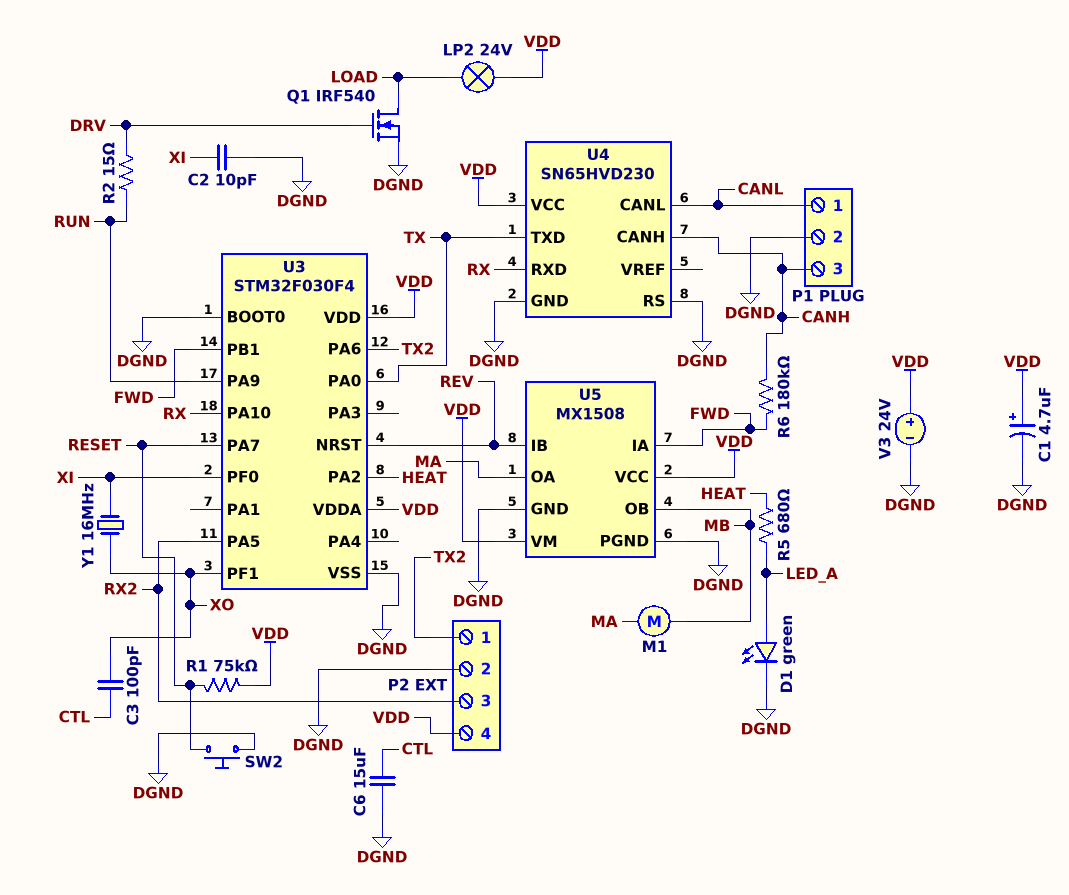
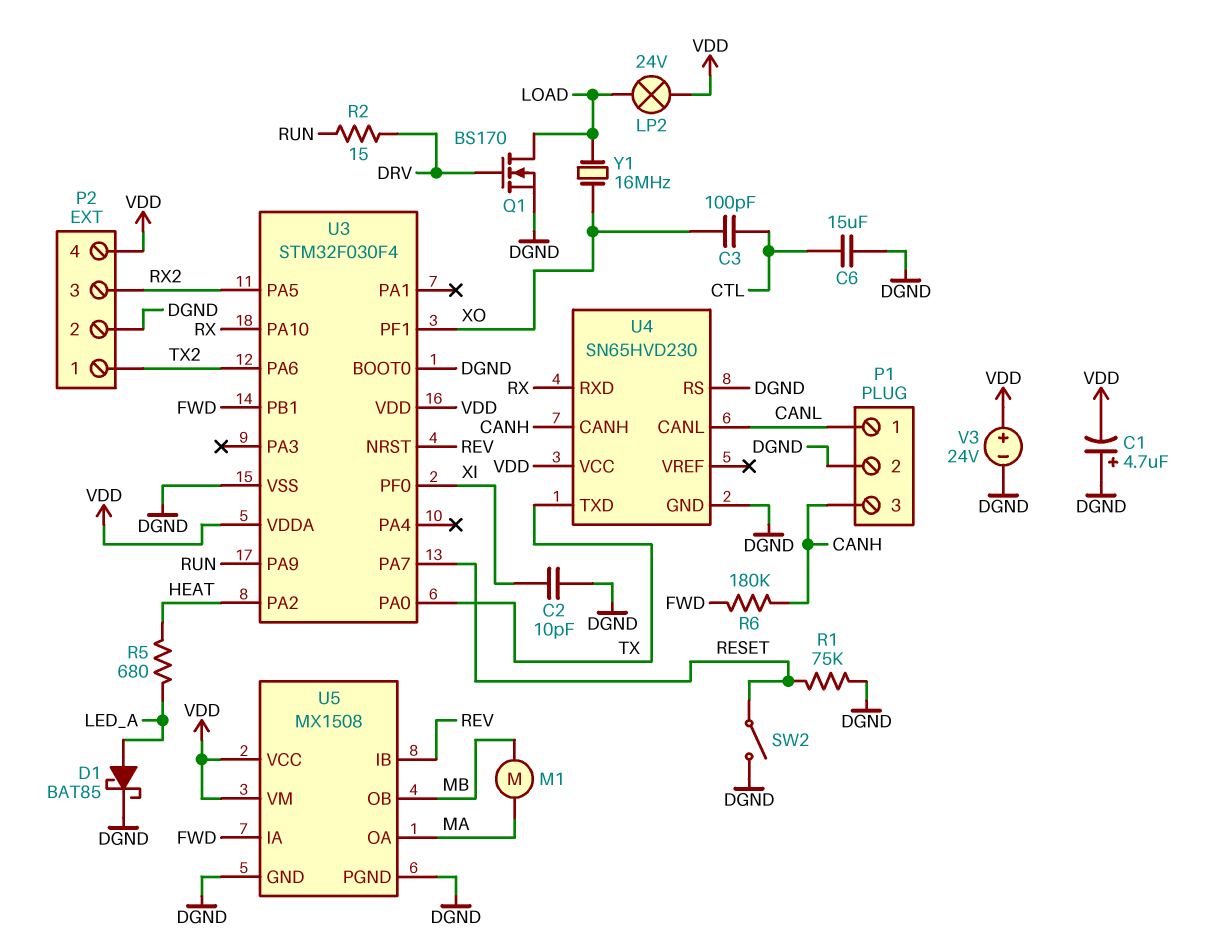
C1: 4.7uF (plus VDD, minus DGND) -> 4.7uF (plus DGND, minus VDD)
D1: LED green (A LED_A, K DGND) -> schottky BAT85 (A LED_A, K DGND)
Q1: NMOS IRF540 (G DRV, D LOAD, S DGND) -> NMOS BS170 (G DRV, D LOAD, S DGND)
R1: 75k (RESET, VDD) -> 75k (DGND, RESET)
SW2: button (DGND, RESET) -> switch (DGND, RESET)
Y1: 16MHz (XI, XO) -> 16MHz (LOAD, XO)

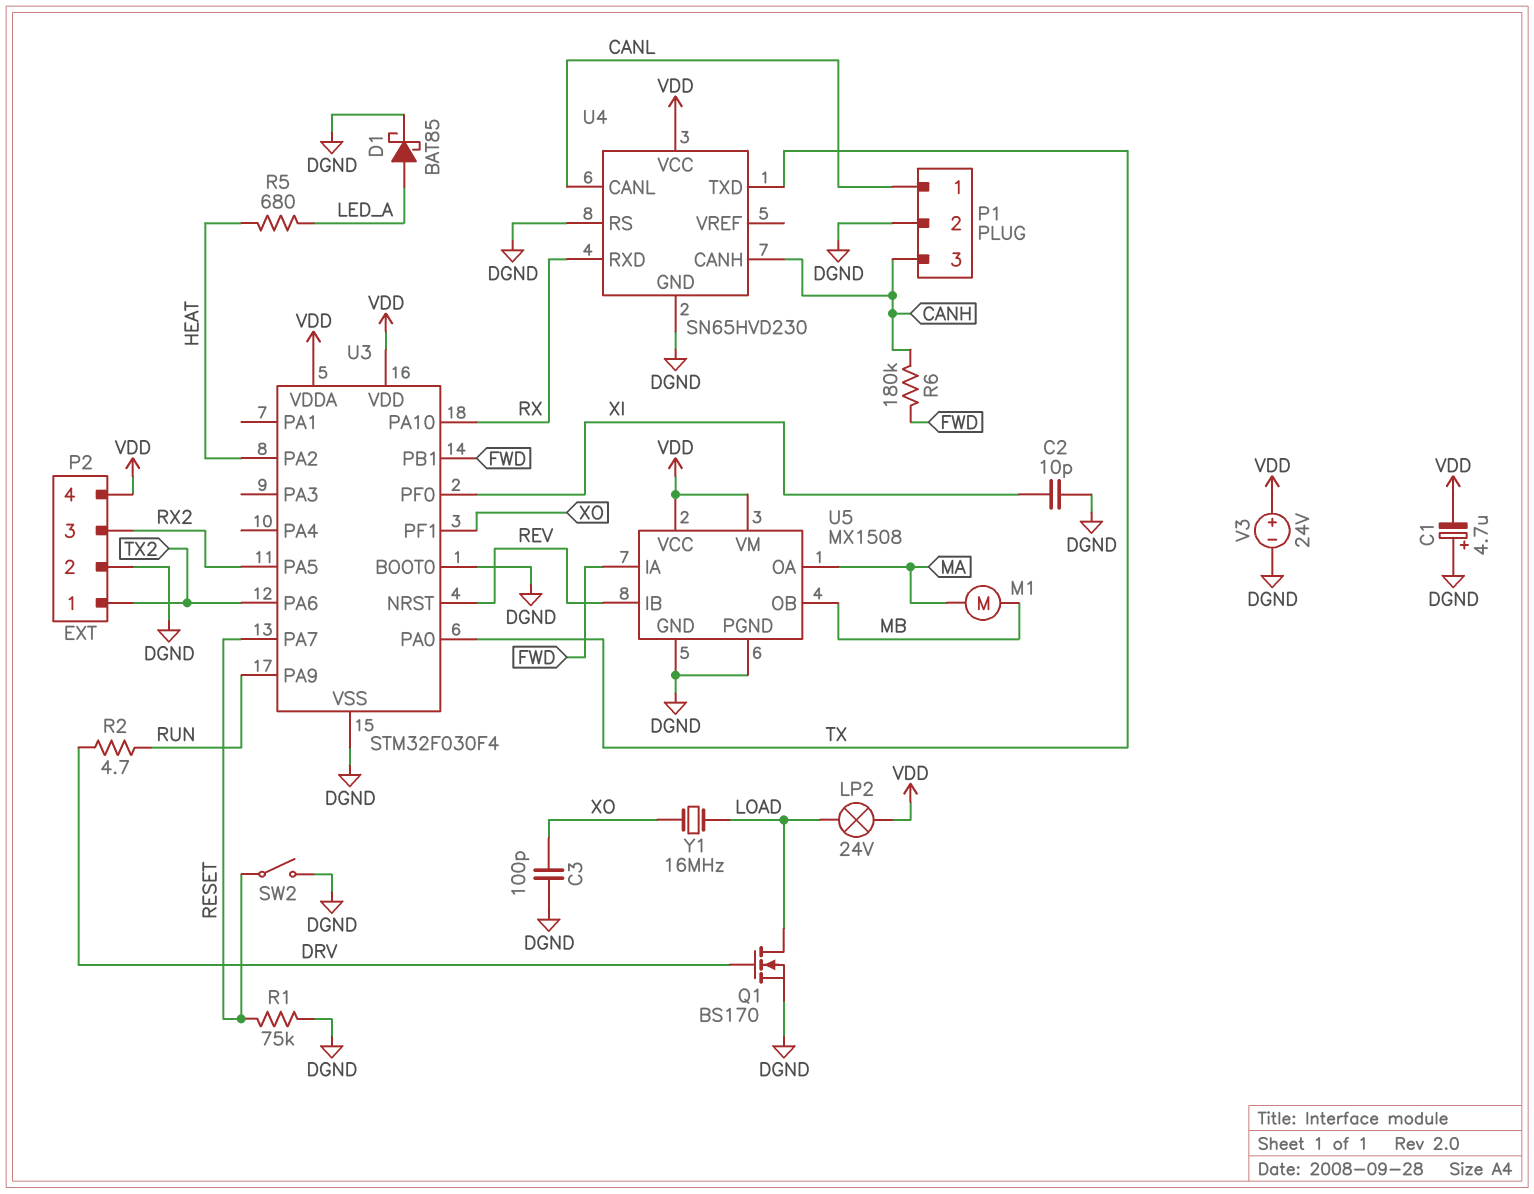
C3: 100pF (CTL, XO) -> 100pF (DGND, XO)
C6: 15uF (CTL, DGND) -> none
R2: 15 (DRV, RUN) -> 4.7 (DRV, RUN)

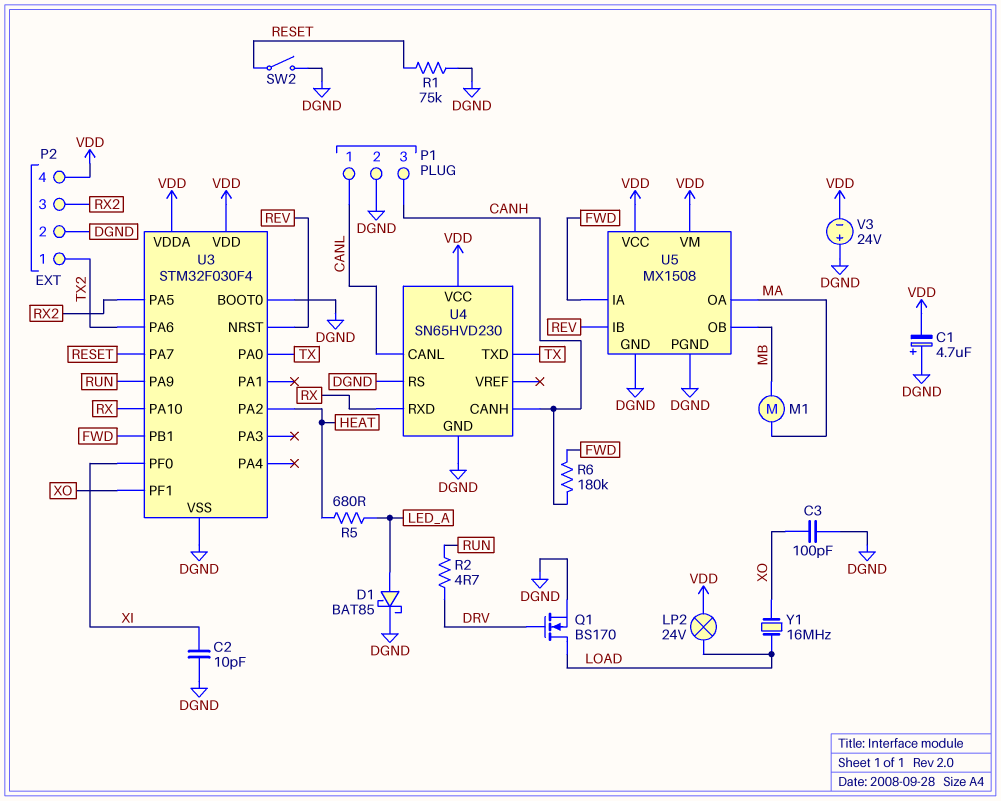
V3: 24V (plus VDD, minus DGND) -> 24V (plus DGND, minus VDD)

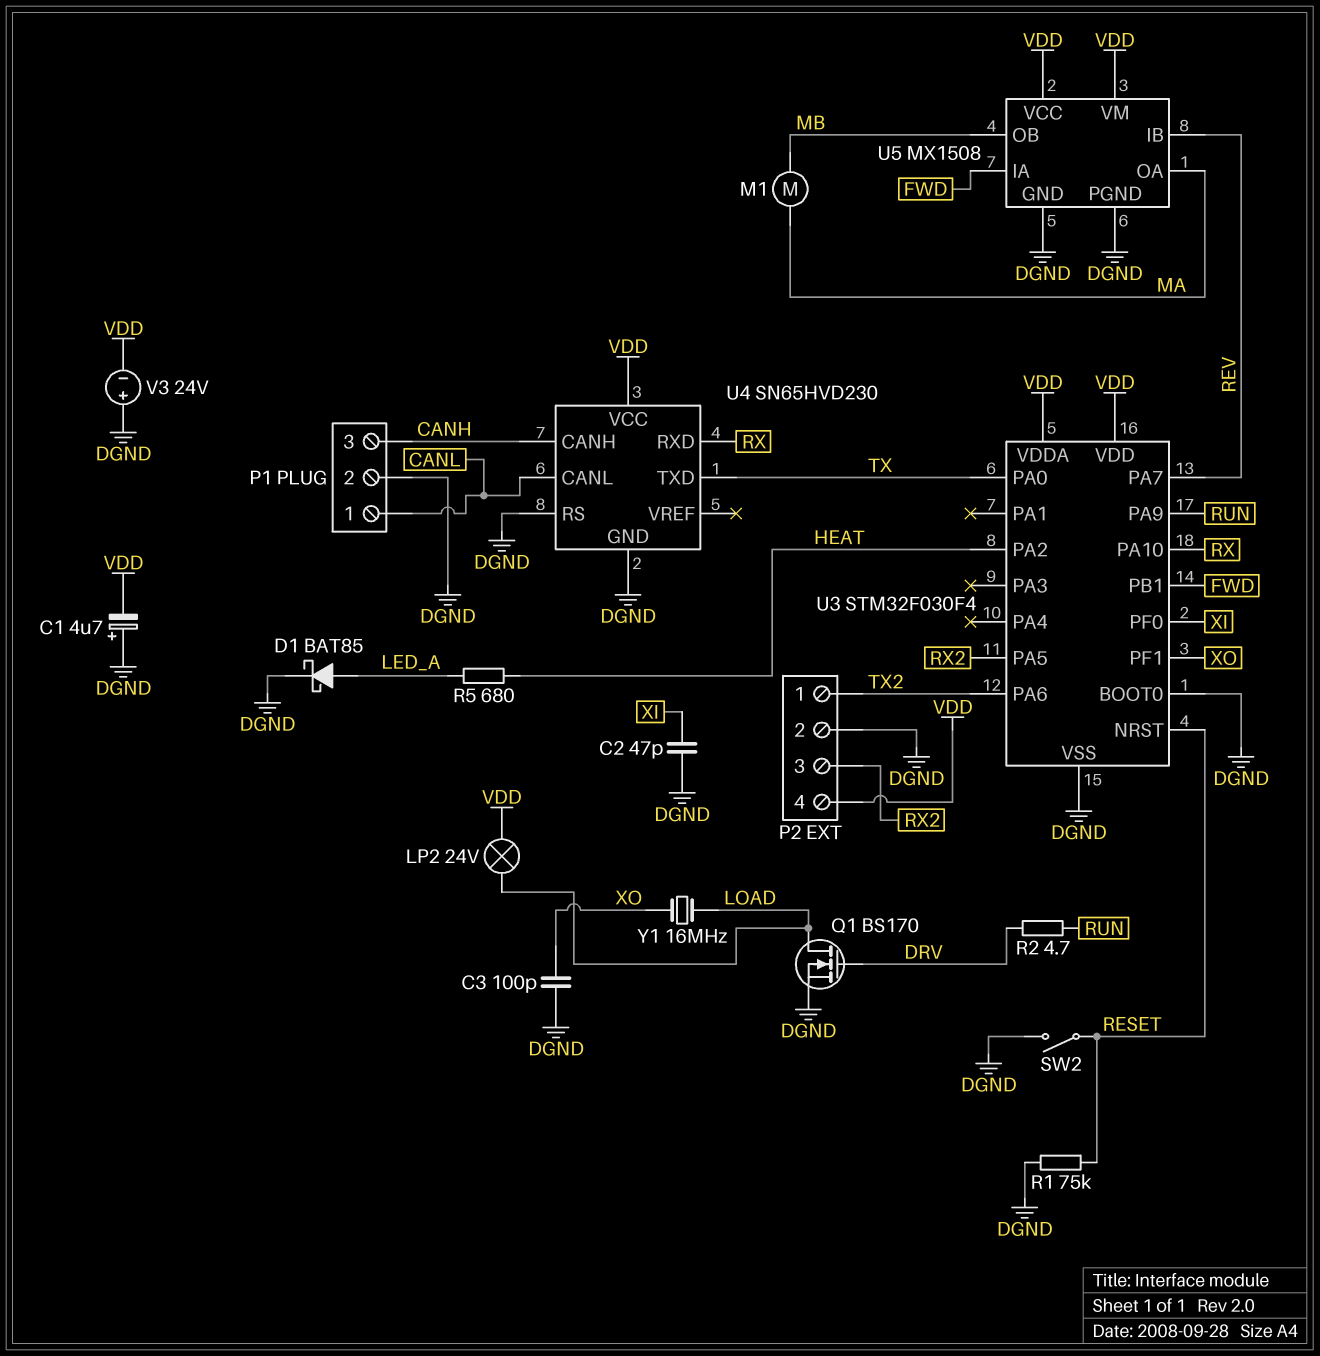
C2: 10pF (DGND, XI) -> 47pF (DGND, XI)
R6: 180k (CANH, FWD) -> none
U3 pin NRST: REV -> RESET
U3 pin PA7: RESET -> REV

